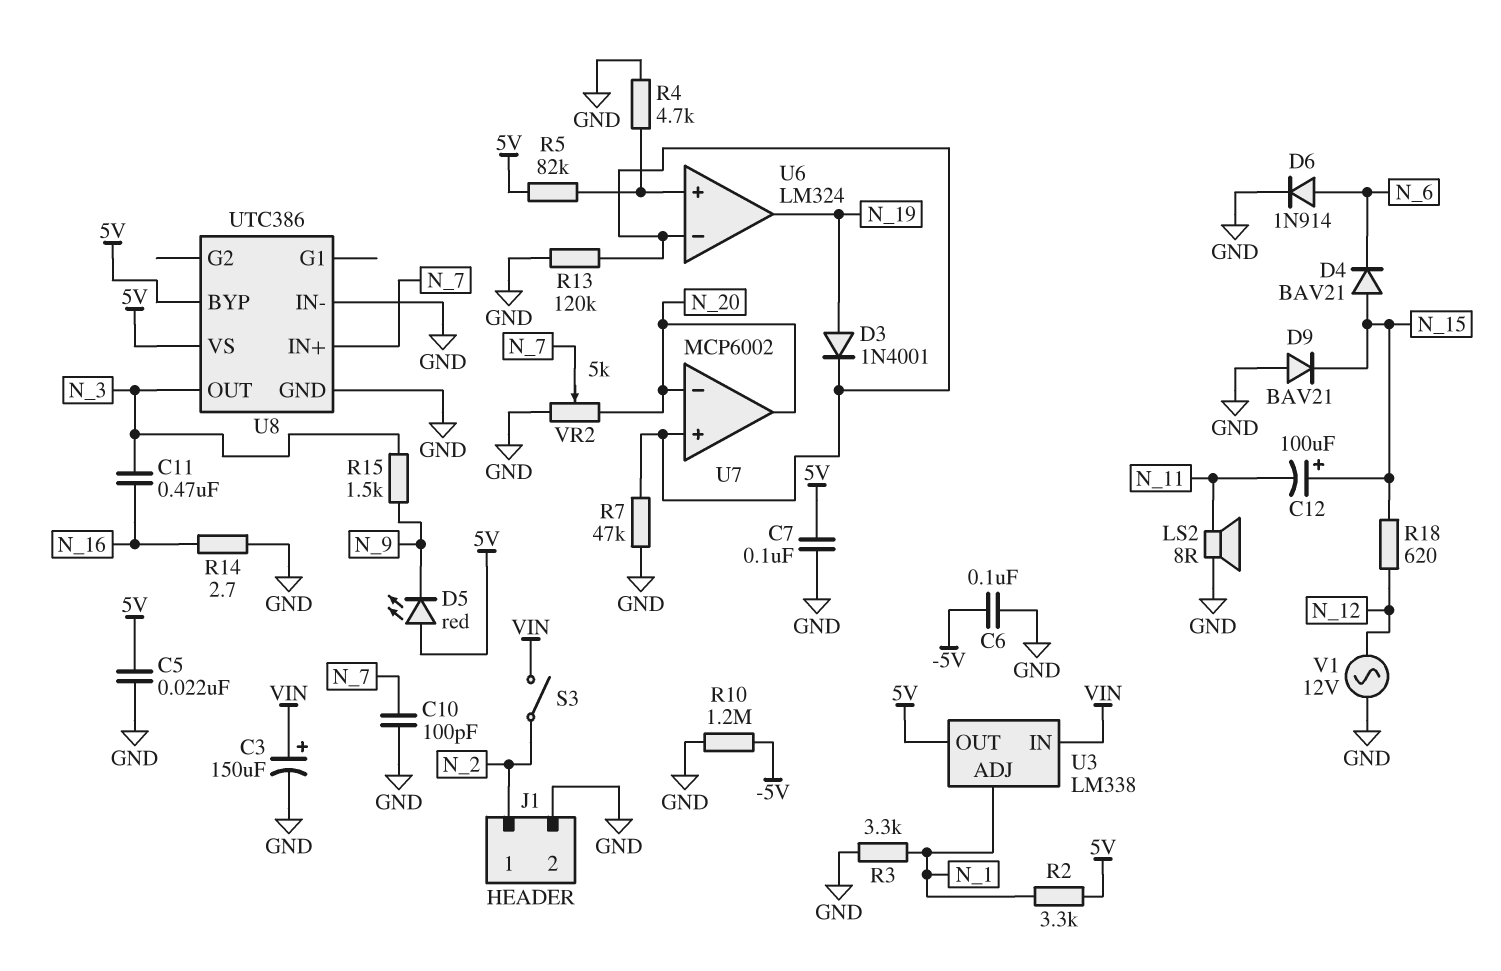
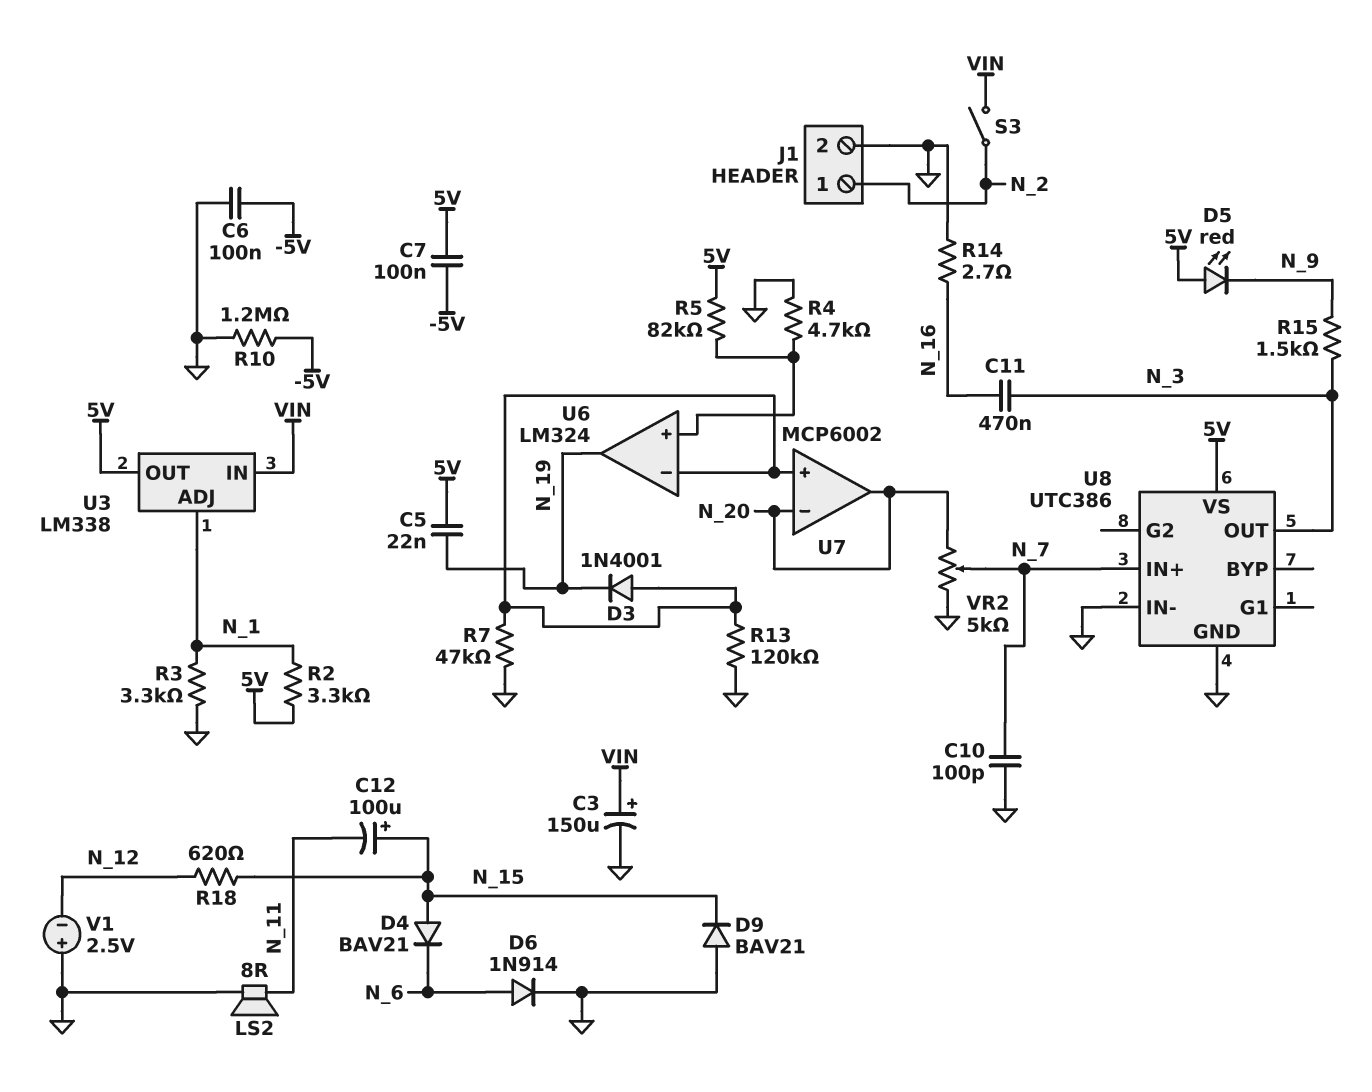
C5: 22nF (5V, GND) -> 22nF (5V, N_19)
C7: 100nF (5V, GND) -> 100nF (-5V, 5V)
D3: diode 1N4001 (A N_19, K U6/in-) -> diode 1N4001 (A U6/in-, K N_19)
U8 pin BYP: 5V -> none
V1: AC 12V (GND, N_12) -> 2.5V (plus GND, minus N_12)

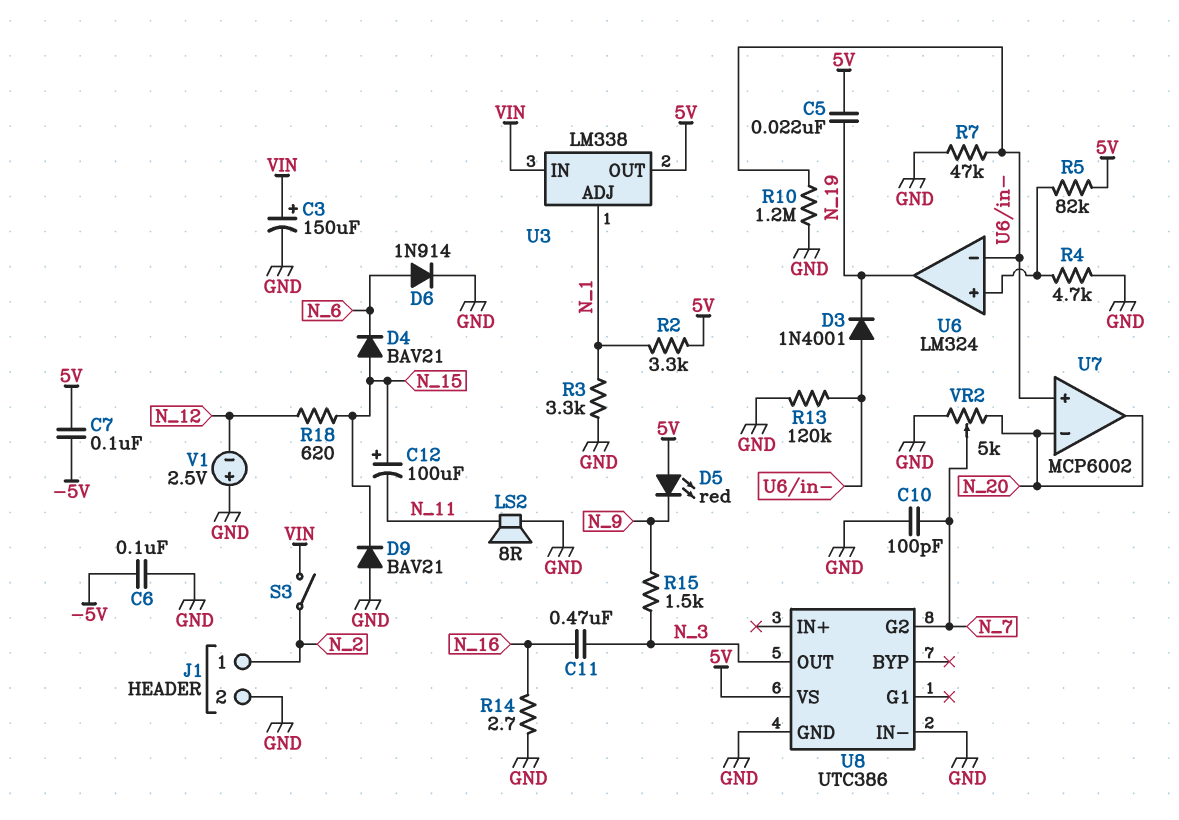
R10: 1.2M (-5V, GND) -> 1.2M (GND, U6/in-)
U8 pin G2: none -> N_7
U8 pin IN+: N_7 -> none

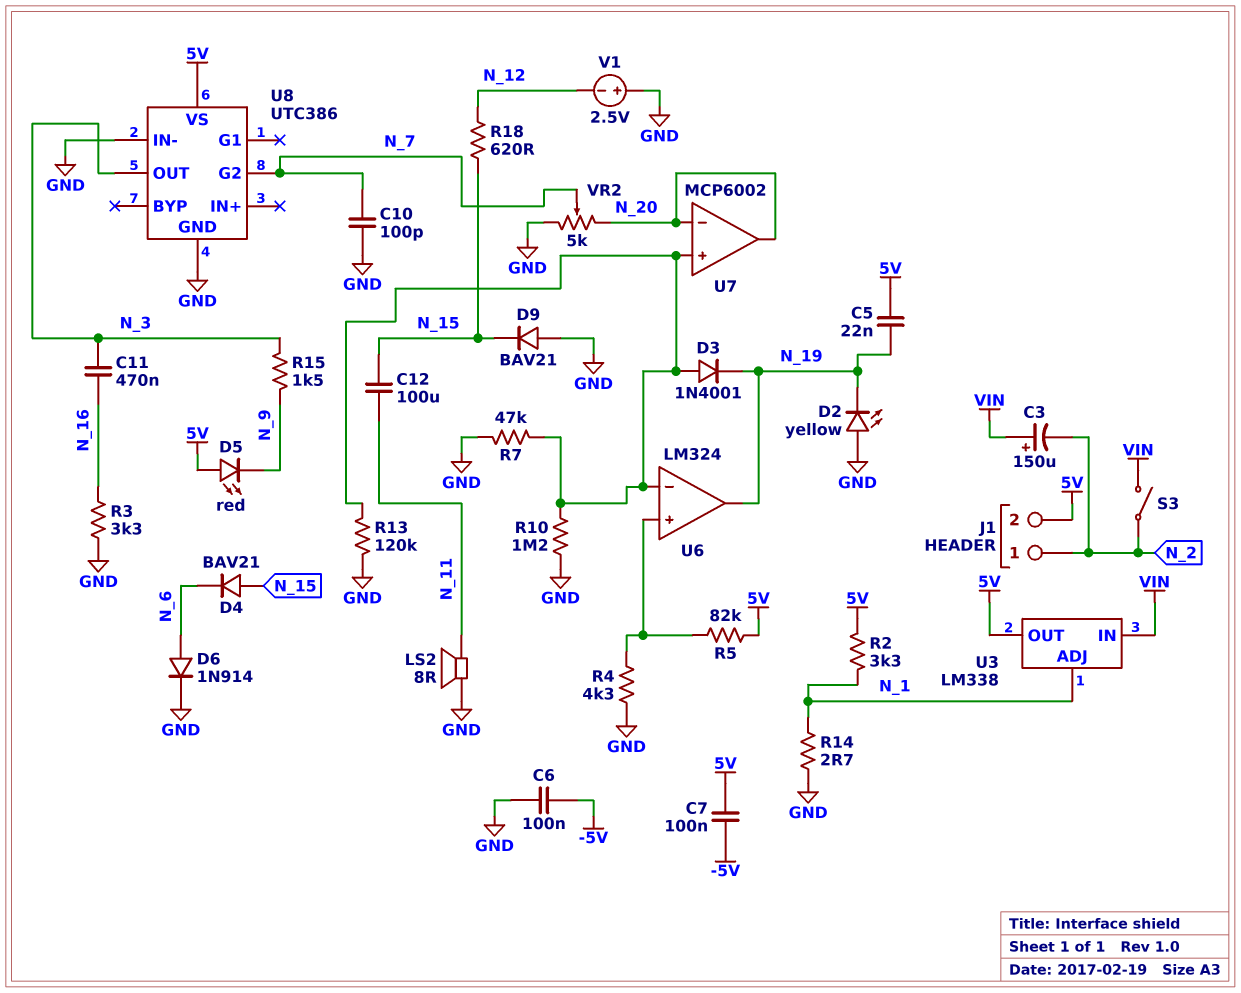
C3: 150uF (plus VIN, minus GND) -> 150uF (plus VIN, minus N_2)
C12: 100uF (plus N_15, minus N_11) -> 100uF (N_11, N_15)
D2: none -> LED yellow (A GND, K N_19)
J1 pin 2: GND -> 5V
R3: 3.3k (GND, N_1) -> 3.3k (GND, N_16)
R4: 4.7k (GND, U6/in+) -> 4.3k (GND, U6/in+)
R14: 2.7 (GND, N_16) -> 2.7 (GND, N_1)

